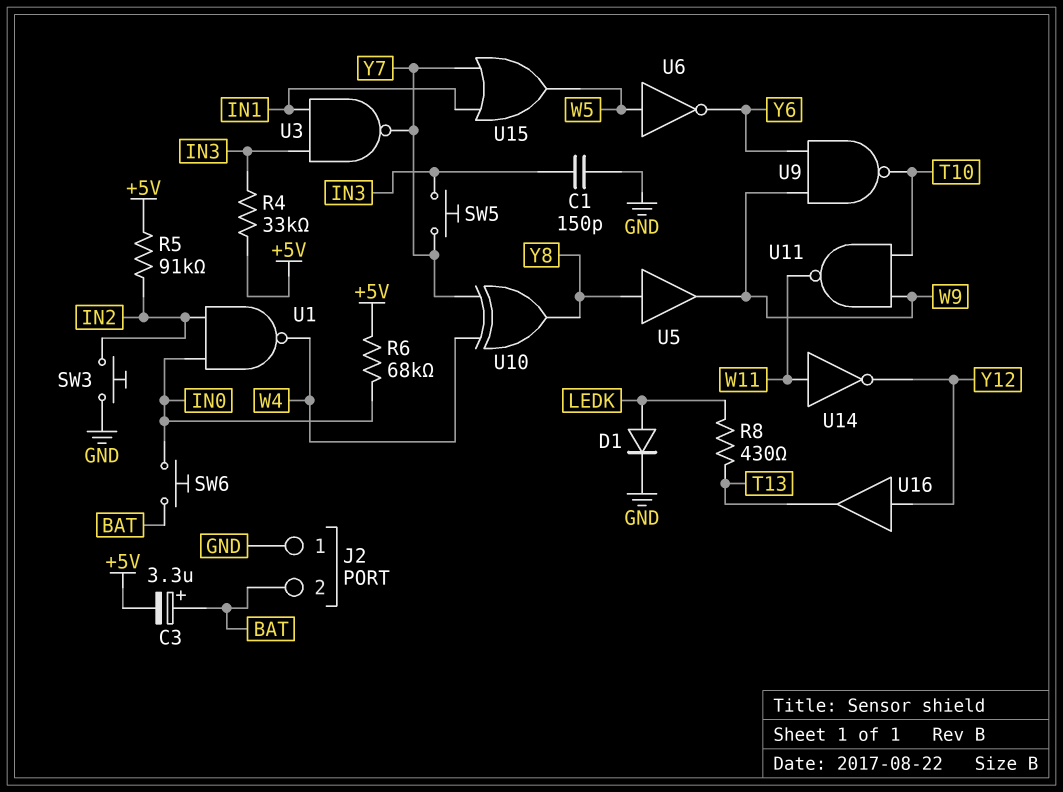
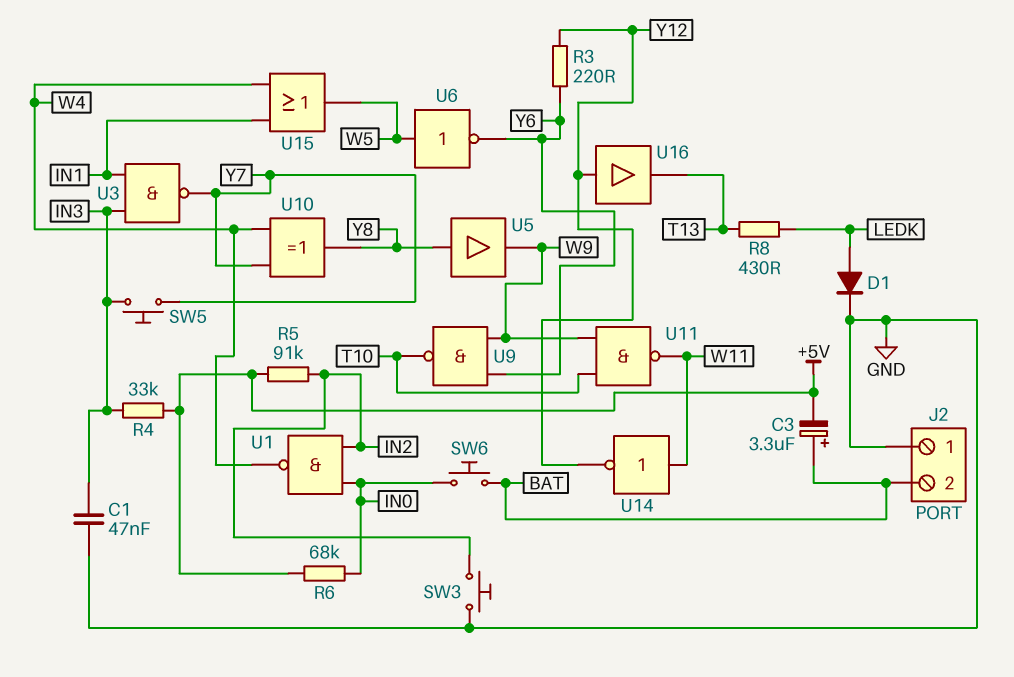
C1: 150pF (GND, IN3) -> 47nF (GND, IN3)
R3: none -> 220 (Y6, Y12)
U15: OR (in IN1, in Y7, out W5) -> OR (in IN1, in W4, out W5)

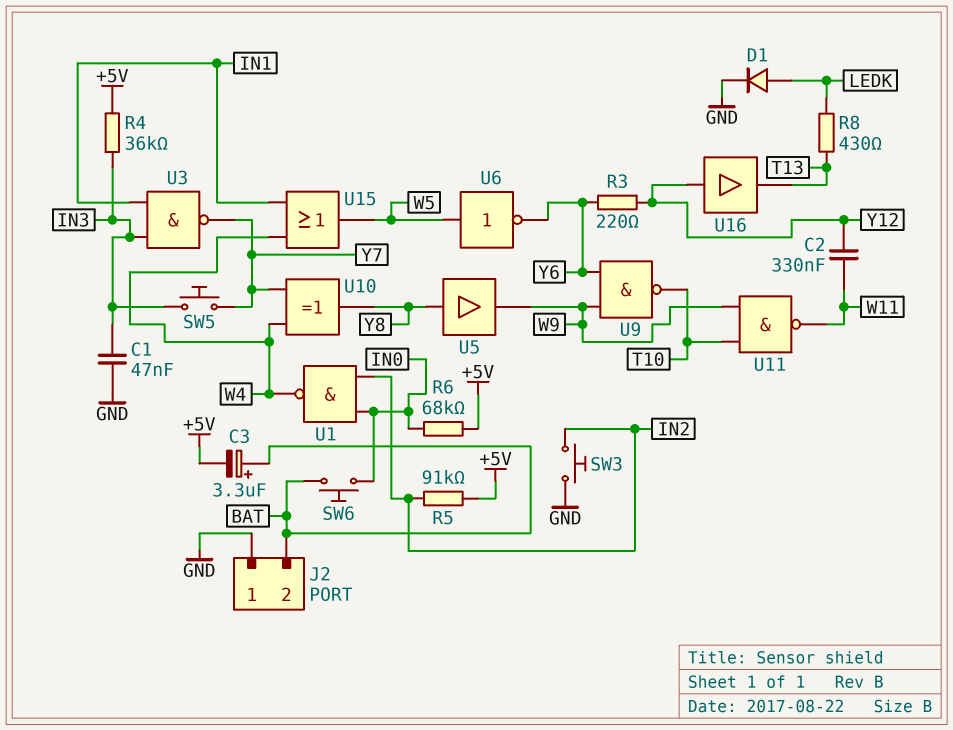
C2: none -> 330nF (W11, Y12)
R4: 33k (+5V, IN3) -> 36k (+5V, IN3)
U14: NOT (in W11, out Y12) -> none

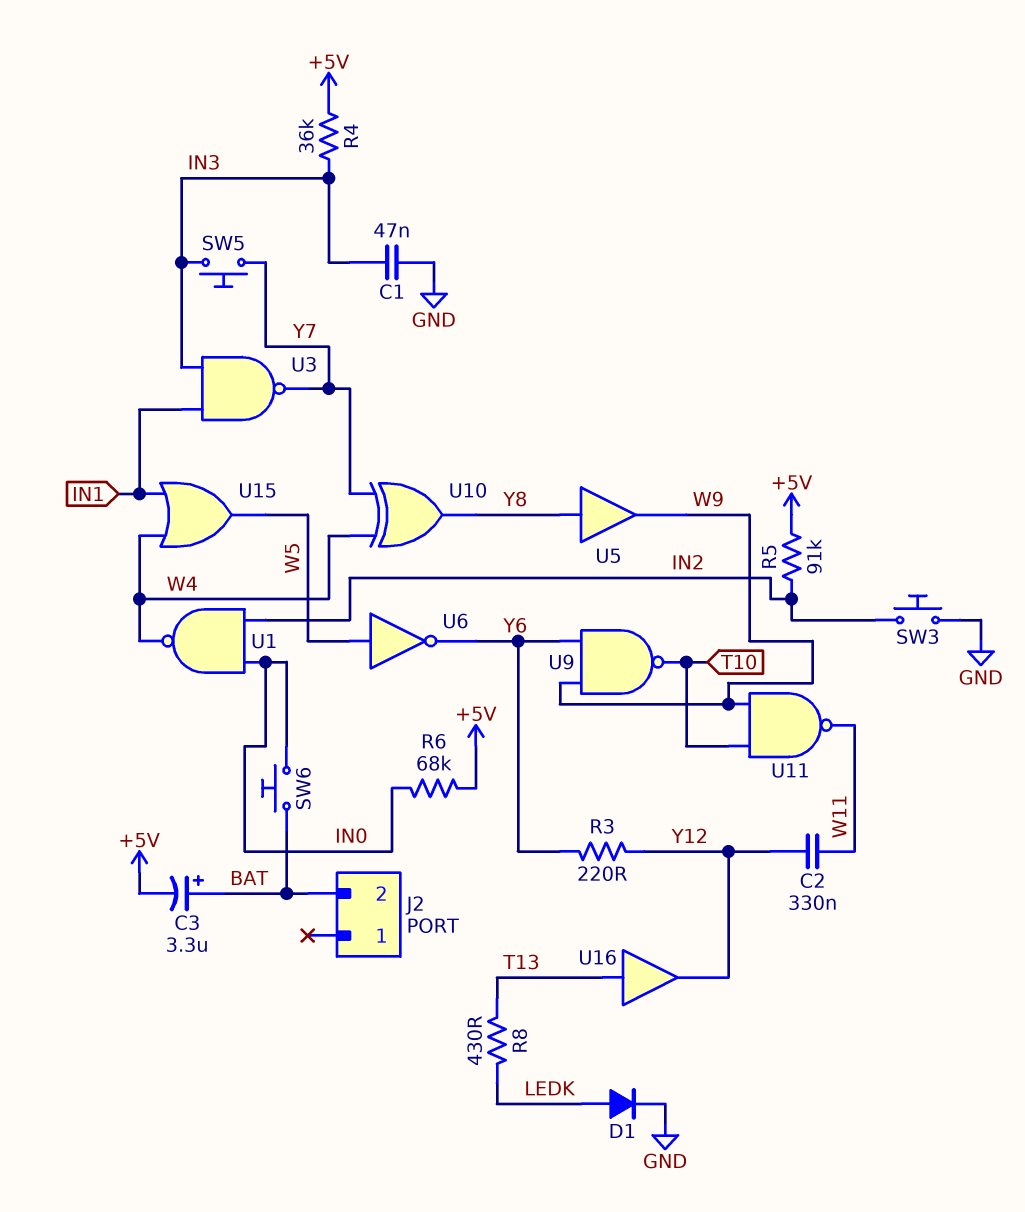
J2 pin 1: GND -> none
U16: buffer (in Y12, out T13) -> buffer (in T13, out Y12)

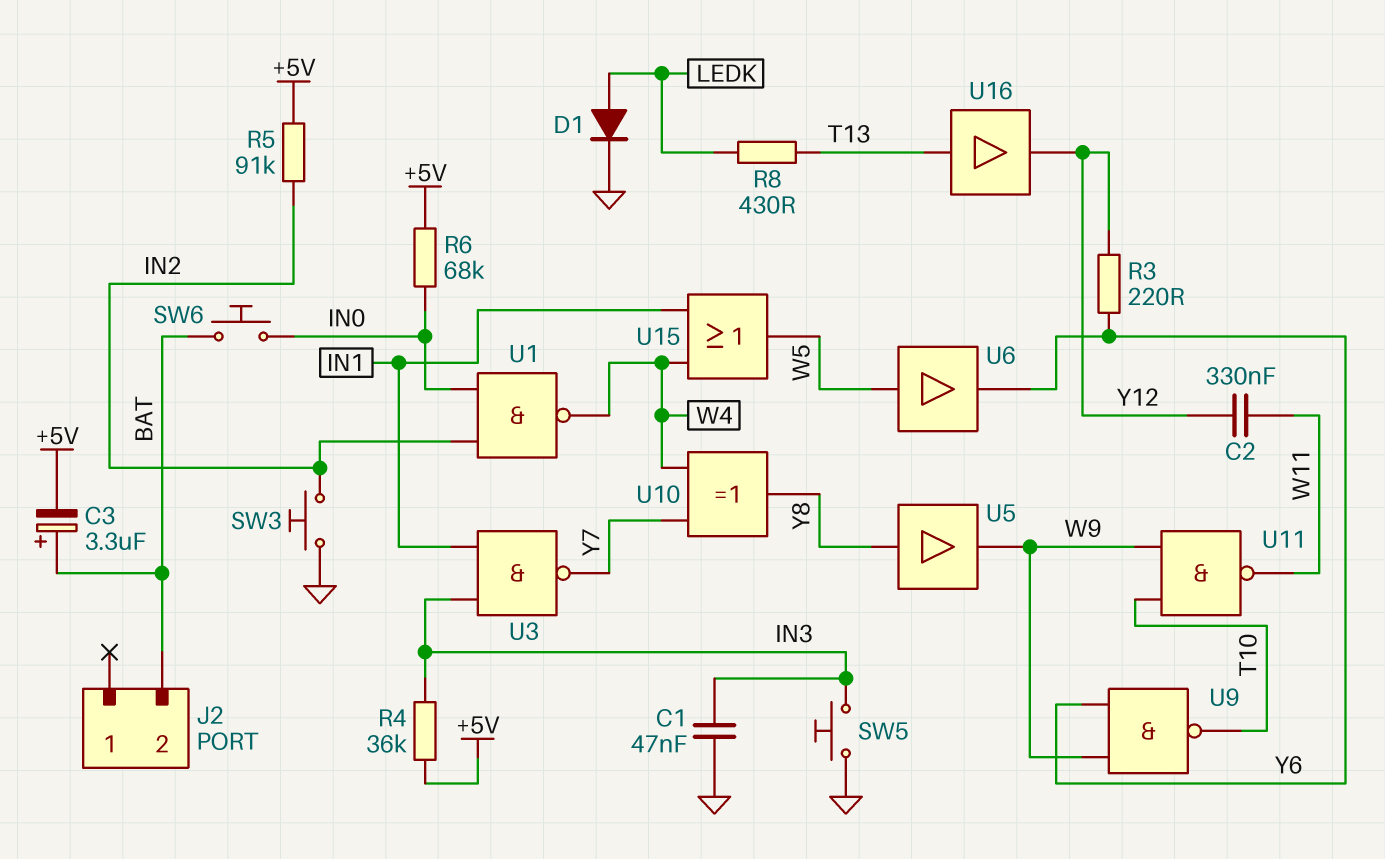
SW5: button (IN3, Y7) -> button (GND, IN3)
U6: NOT (in W5, out Y6) -> buffer (in W5, out Y6)

